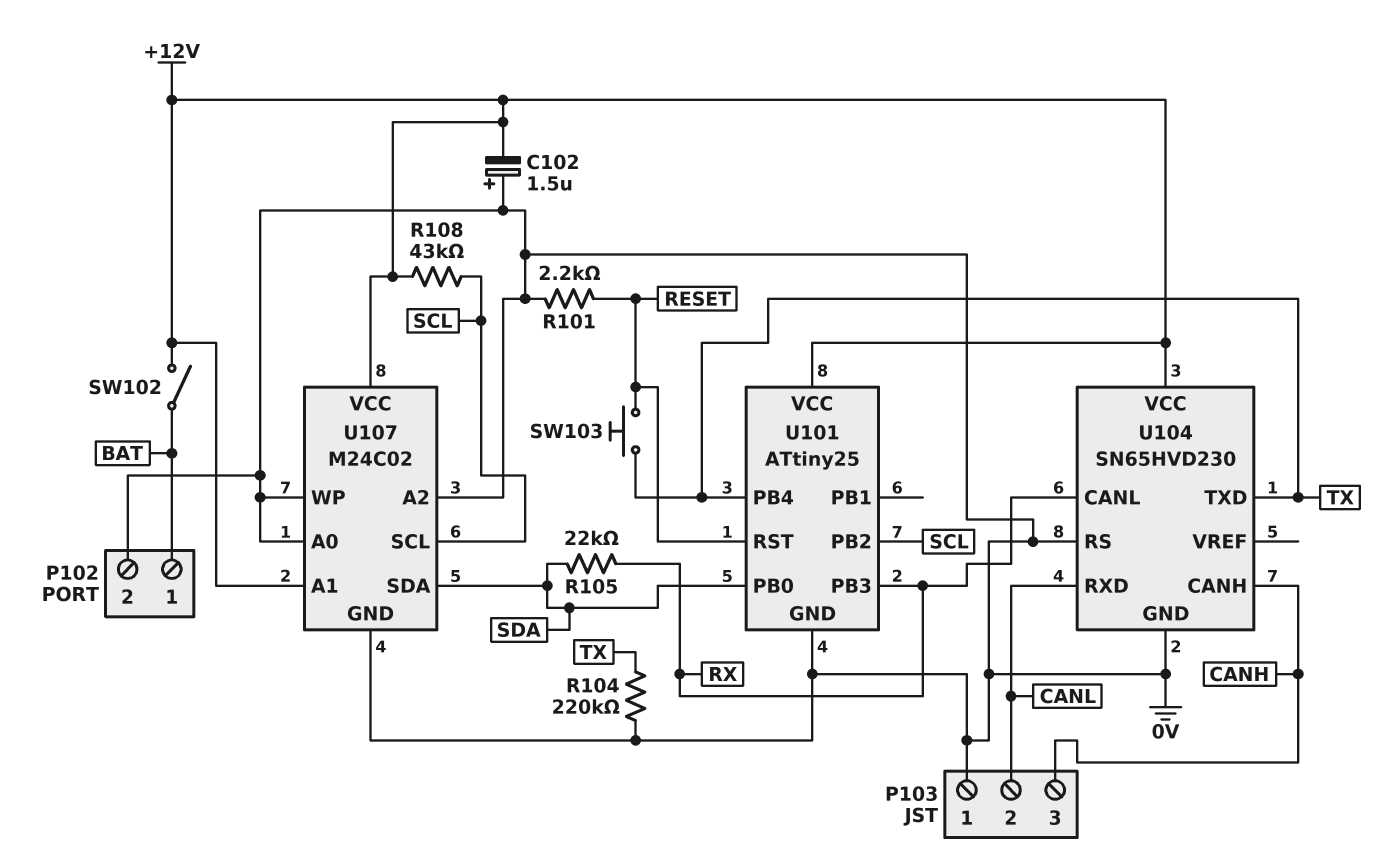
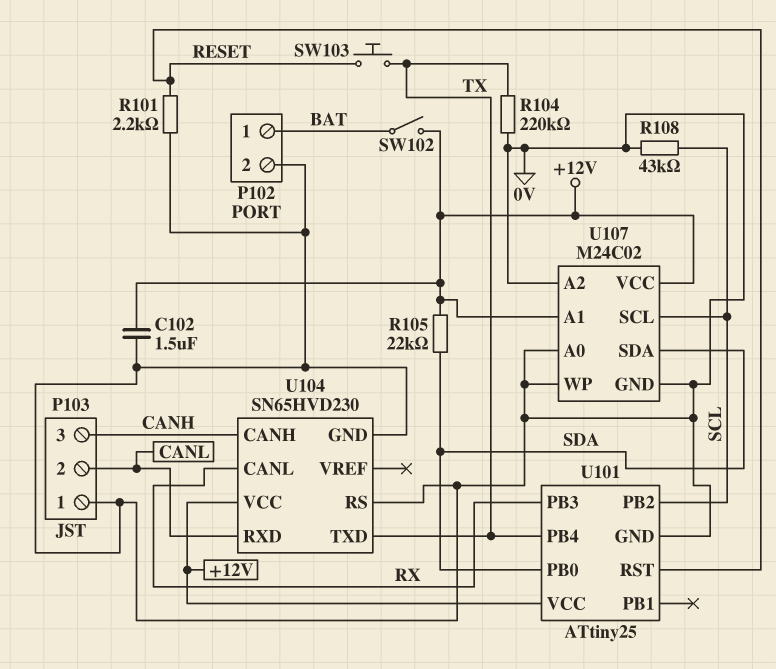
C102: 1.5uF (plus 0V, minus +12V) -> 1.5uF (+12V, 0V)
R105: 22k (RX, SDA) -> 22k (+12V, SDA)
R108: 43k (+12V, SCL) -> 43k (0V, SCL)

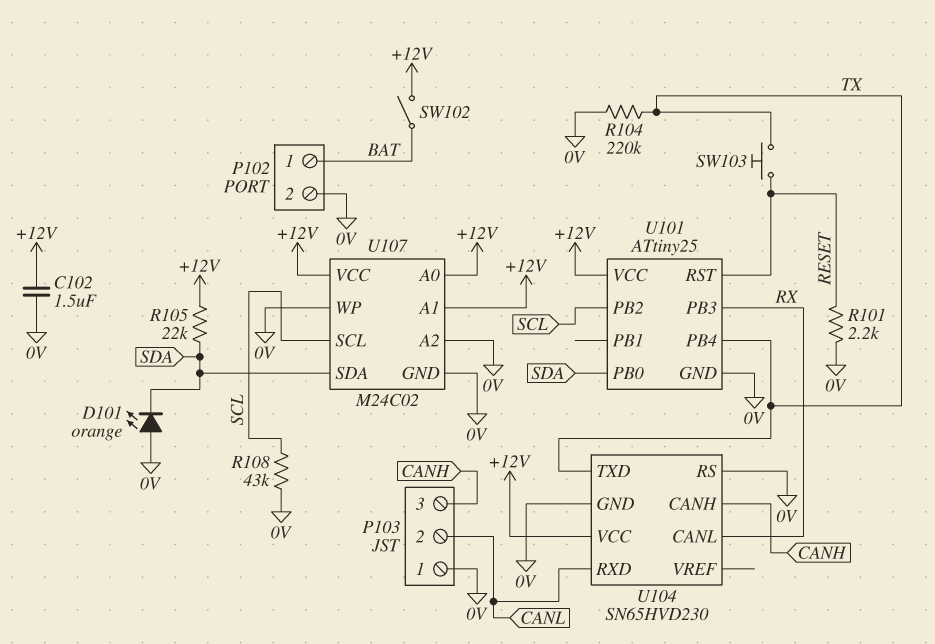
D101: none -> LED orange (A 0V, K SDA)
U107 pin A0: 0V -> +12V

